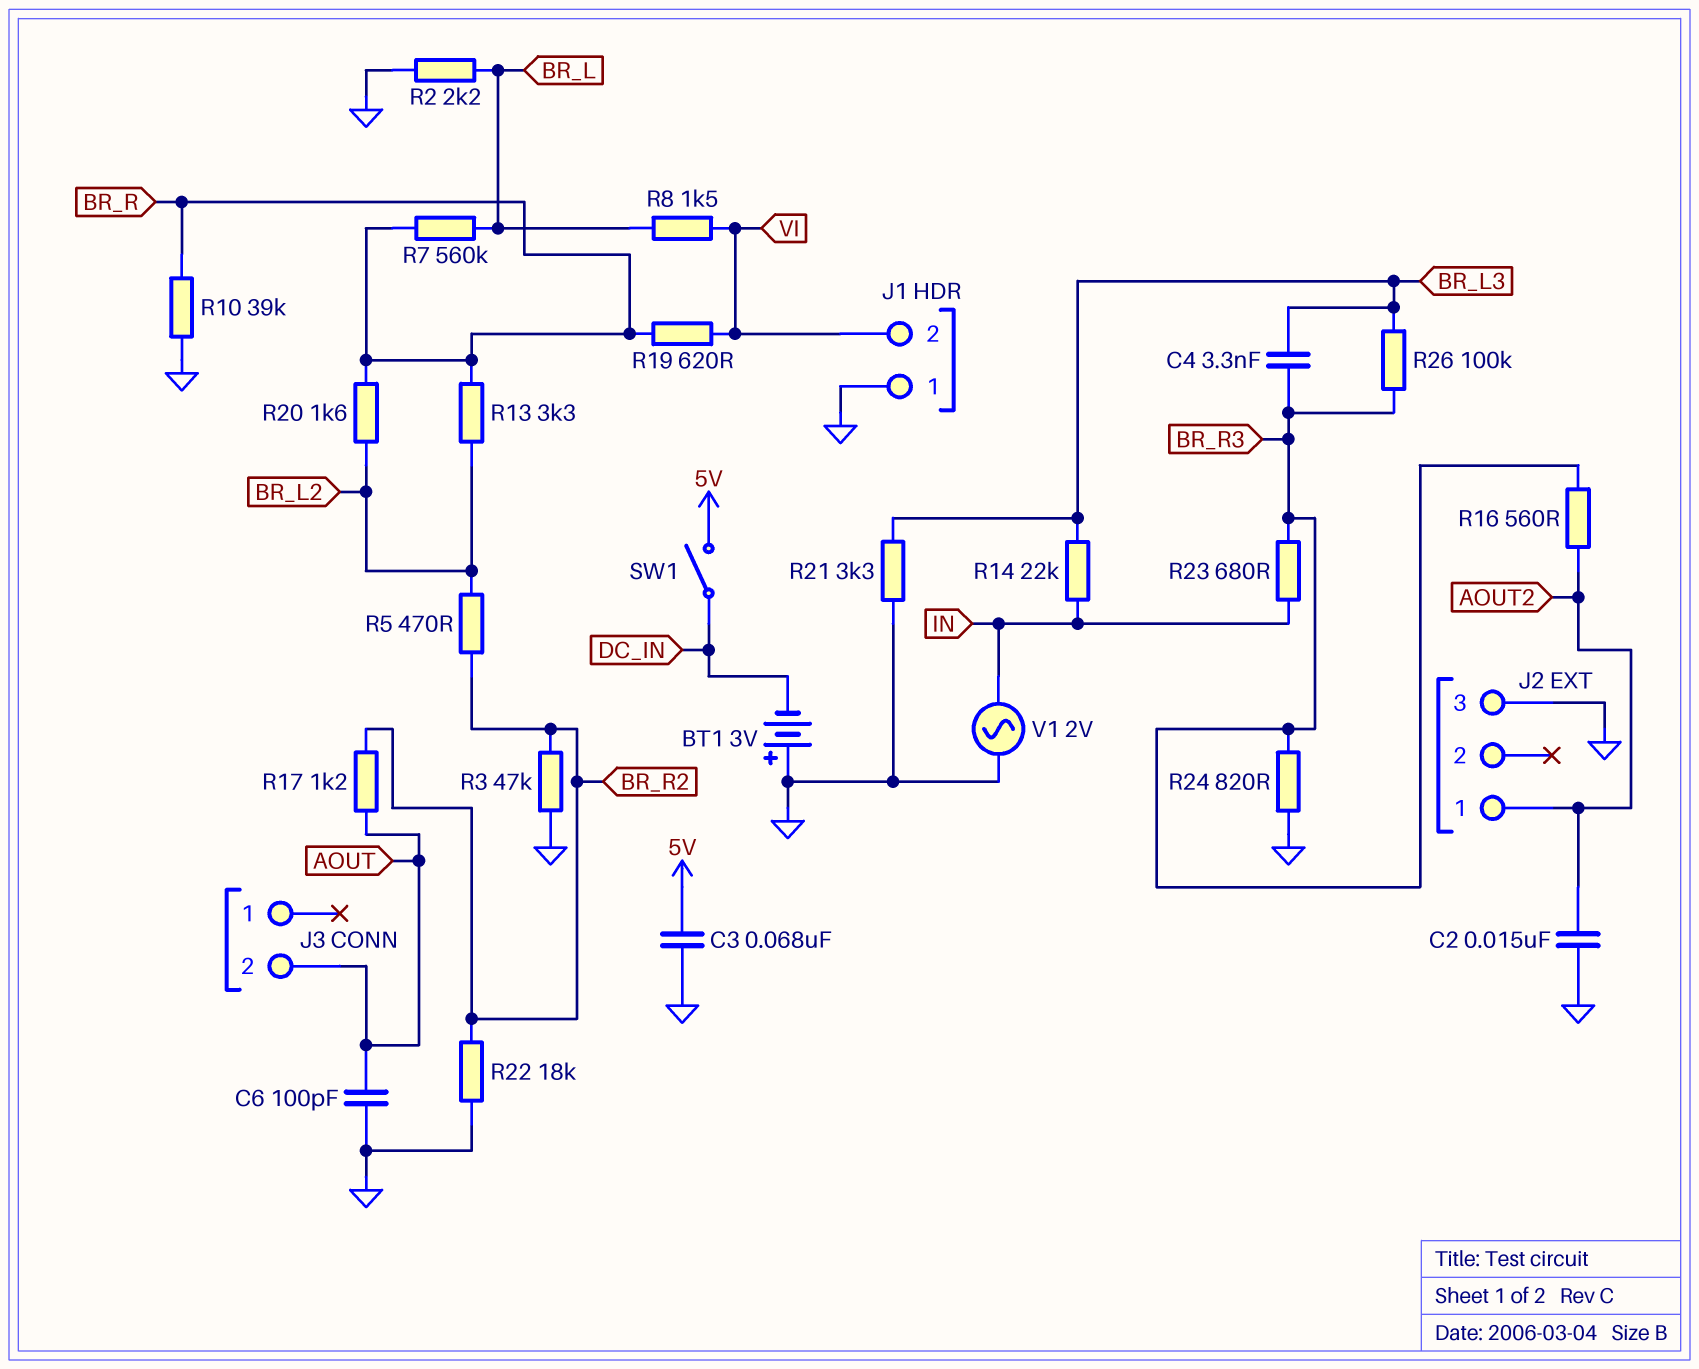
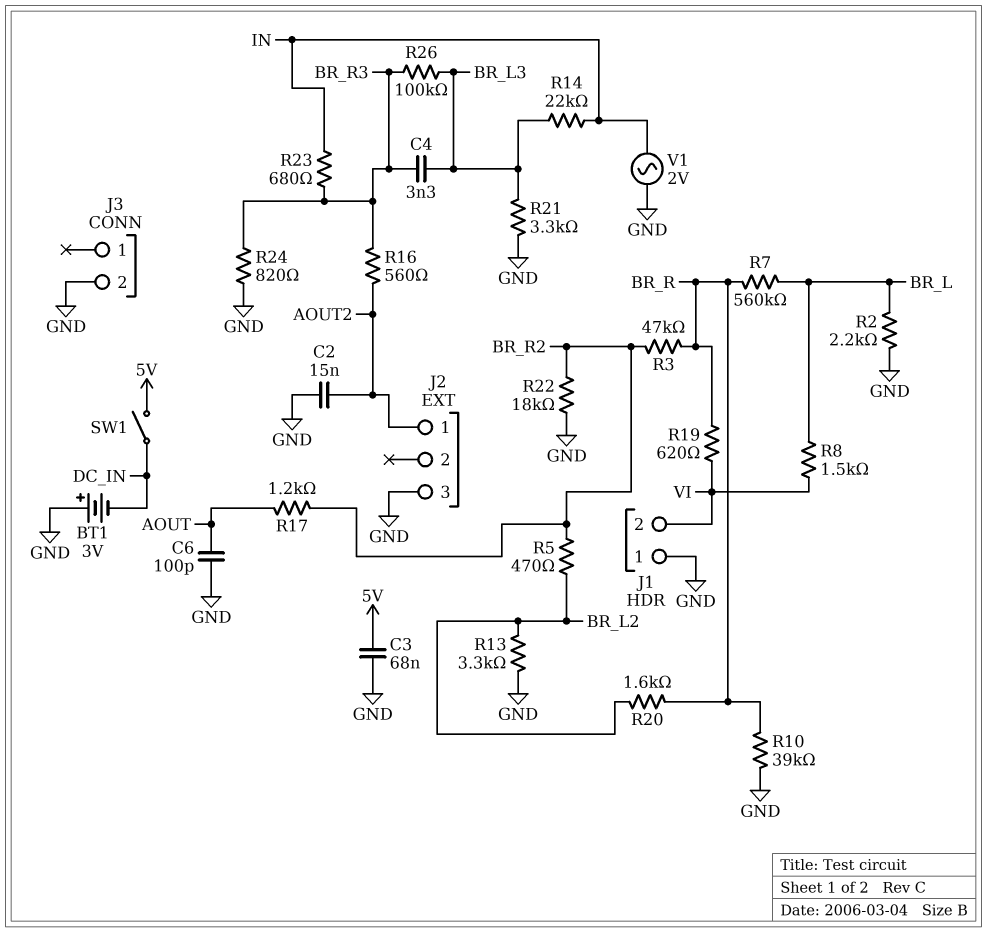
J3 pin 2: AOUT -> GND
R3: 47k (BR_R2, GND) -> 47k (BR_R, BR_R2)
R13: 3.3k (BR_L2, BR_R) -> 3.3k (BR_L2, GND)

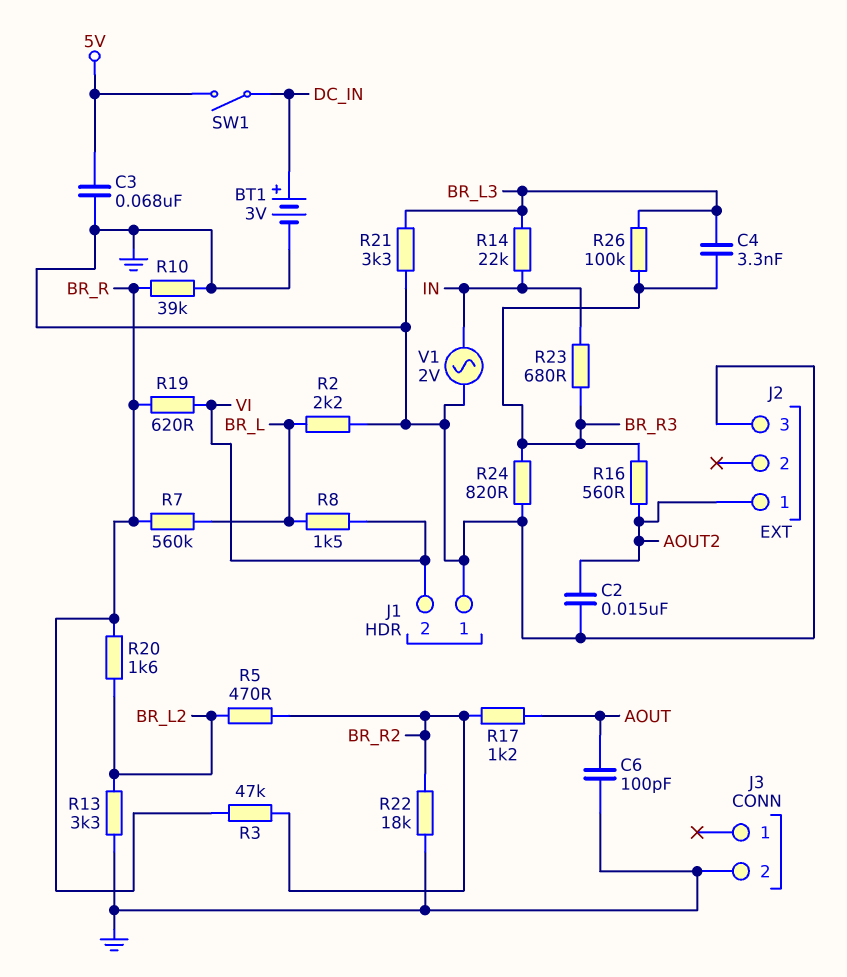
BT1: 3V (plus GND, minus DC_IN) -> 3V (plus DC_IN, minus GND)

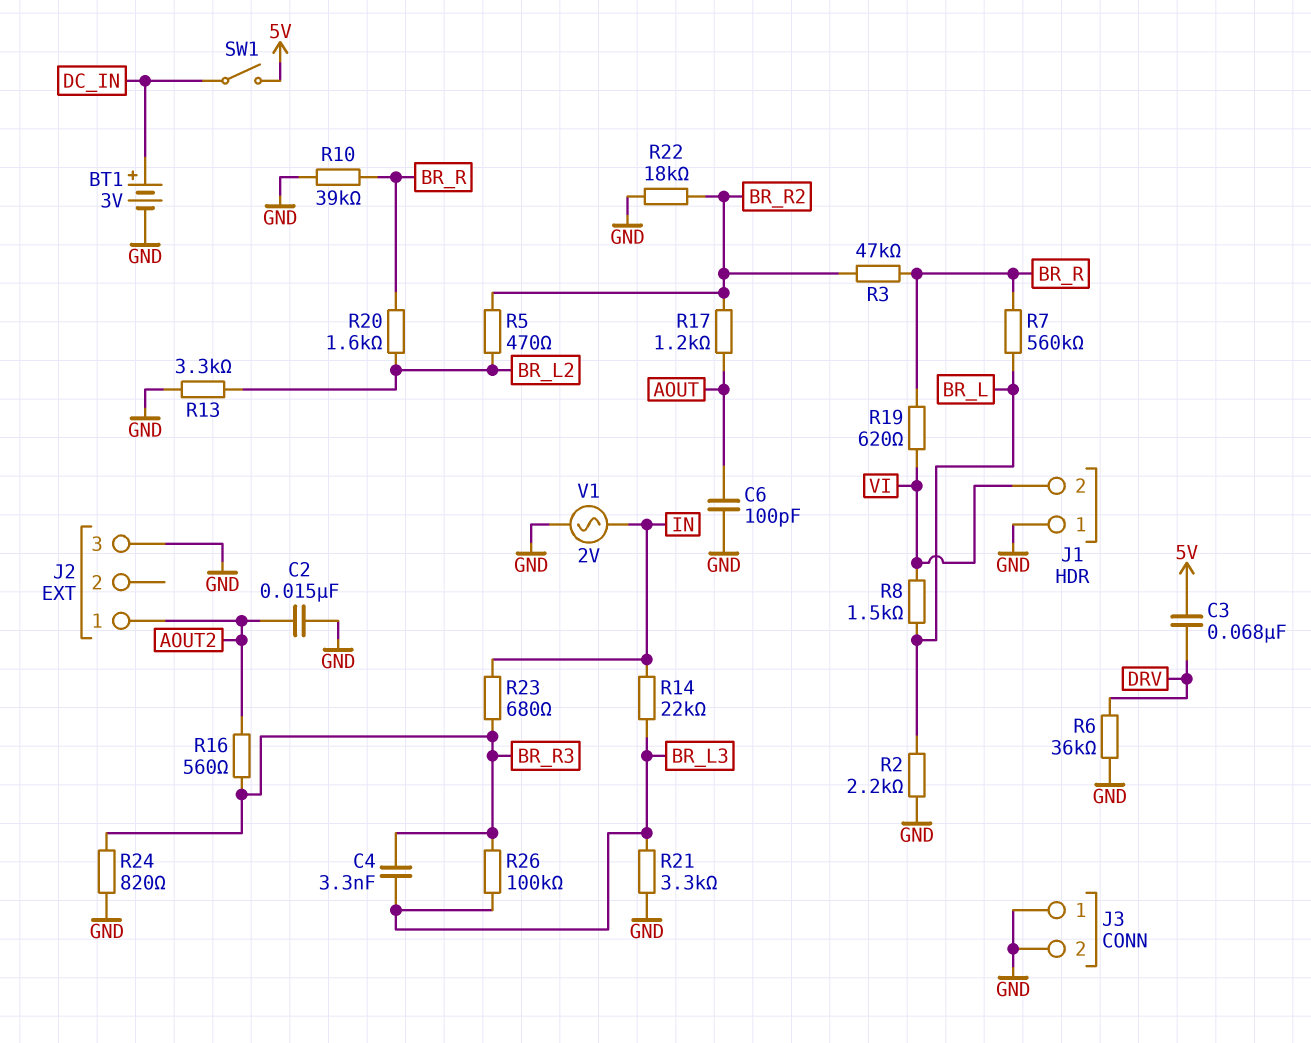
C3: 68nF (5V, GND) -> 68nF (5V, DRV)
J3 pin 1: none -> GND
R6: none -> 36k (DRV, GND)

